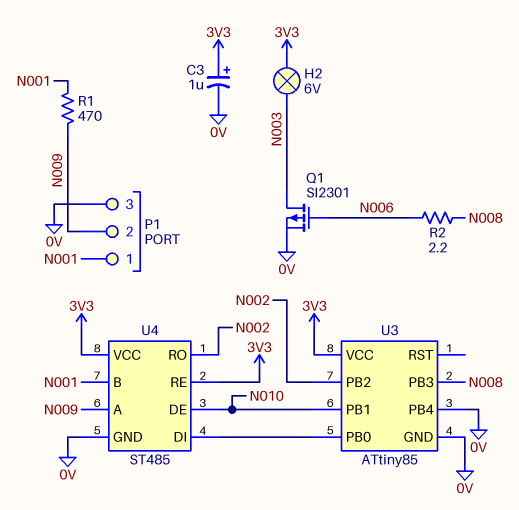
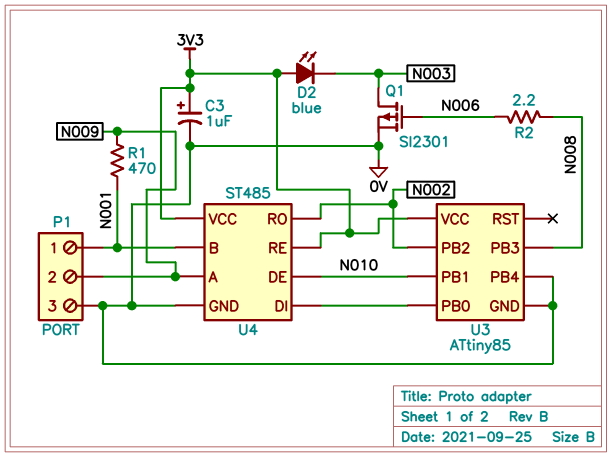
D2: none -> LED blue (A 3V3, K N003)
H2: lamp 6V (3V3, N003) -> none

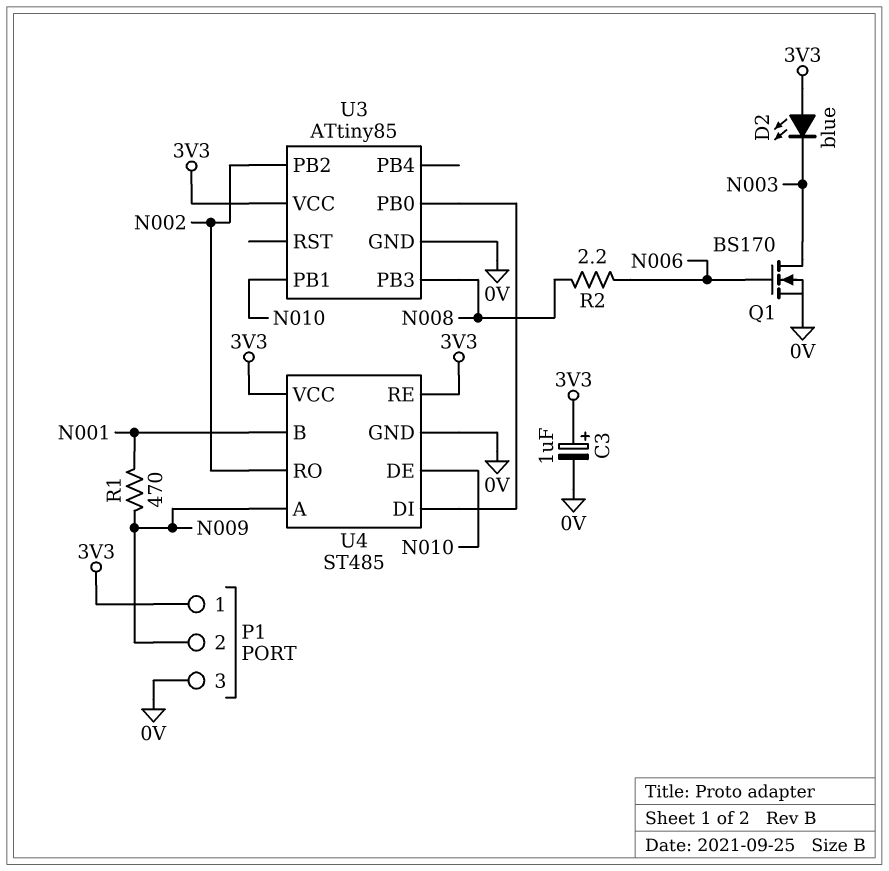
P1 pin 1: N001 -> 3V3
Q1: PMOS SI2301 (G N006, D N003, S 0V) -> NMOS BS170 (G N006, D N003, S 0V)
U3 pin PB4: 0V -> none

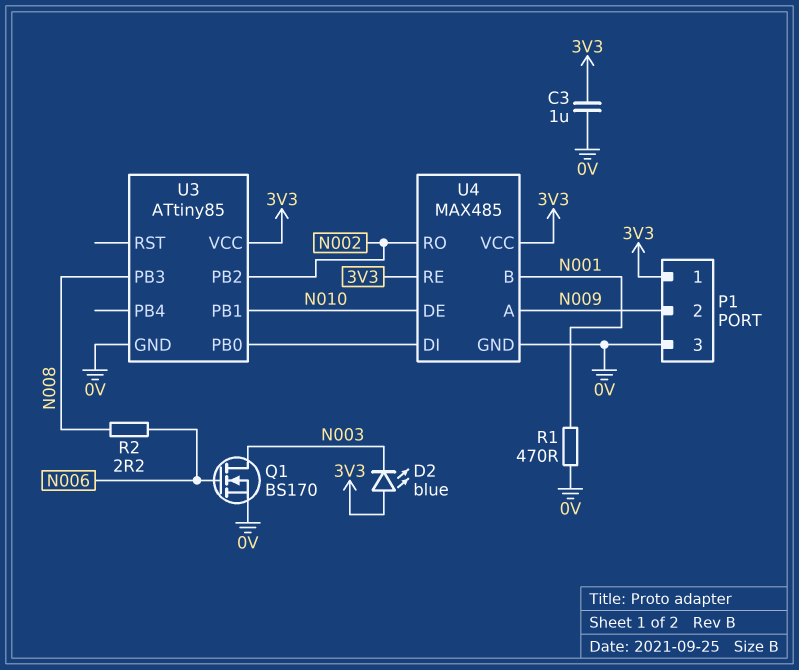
C3: 1uF (plus 3V3, minus 0V) -> 1uF (0V, 3V3)
R1: 470 (N001, N009) -> 470 (0V, N001)
U4: ST485 -> MAX485

